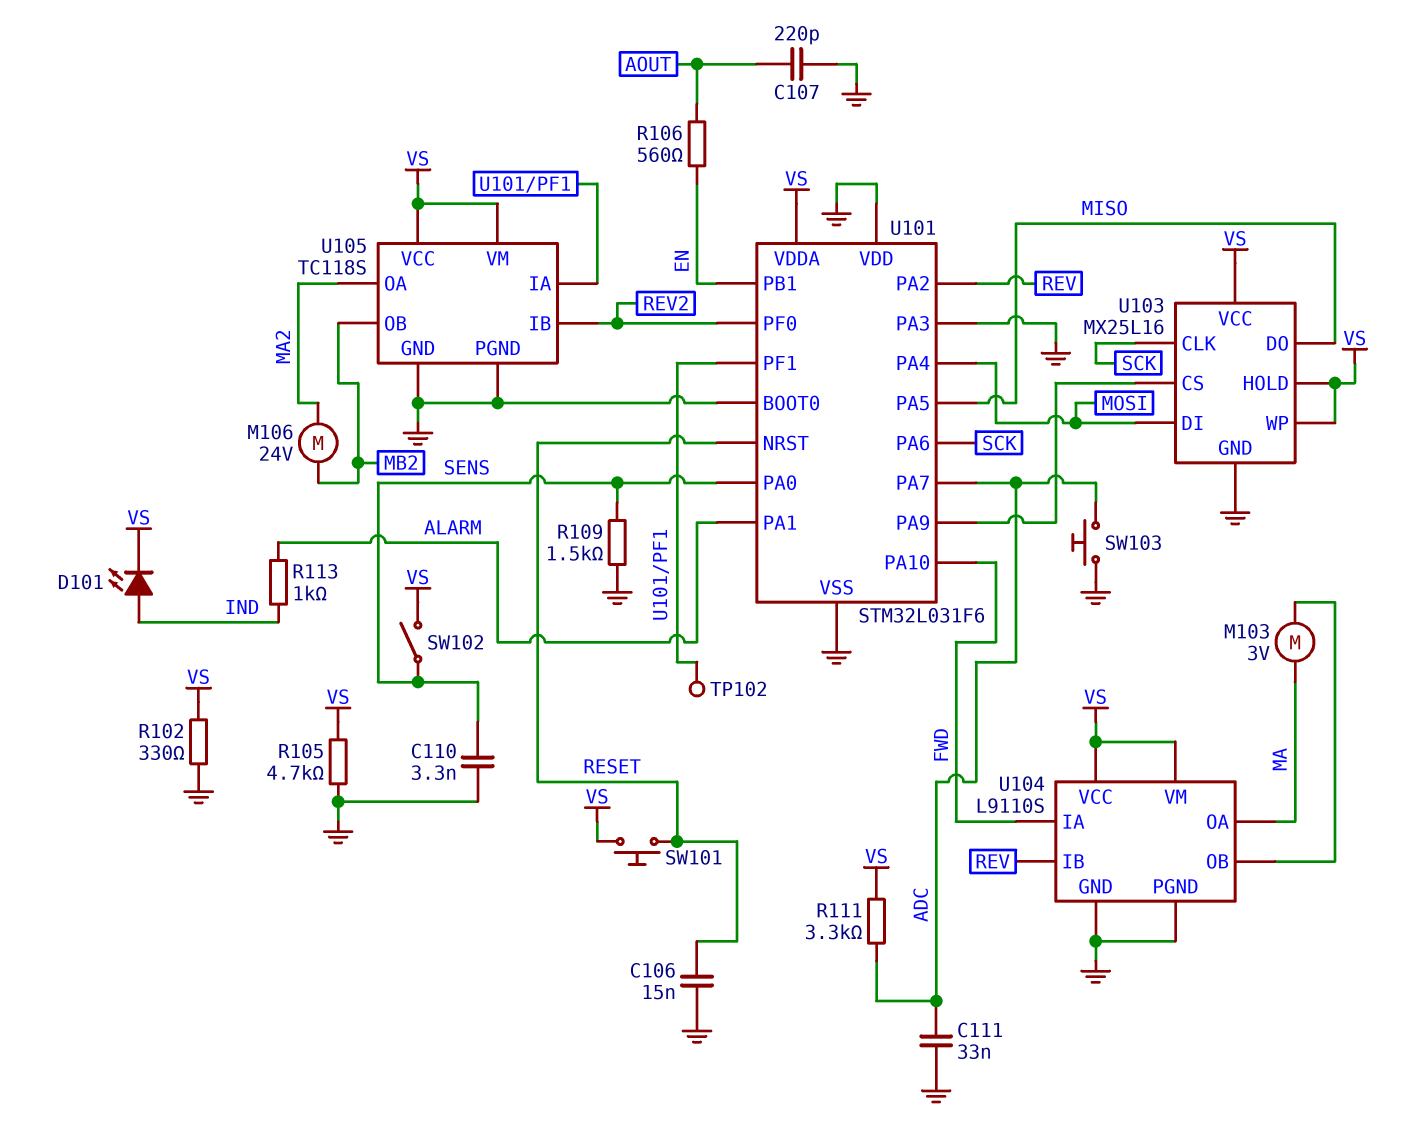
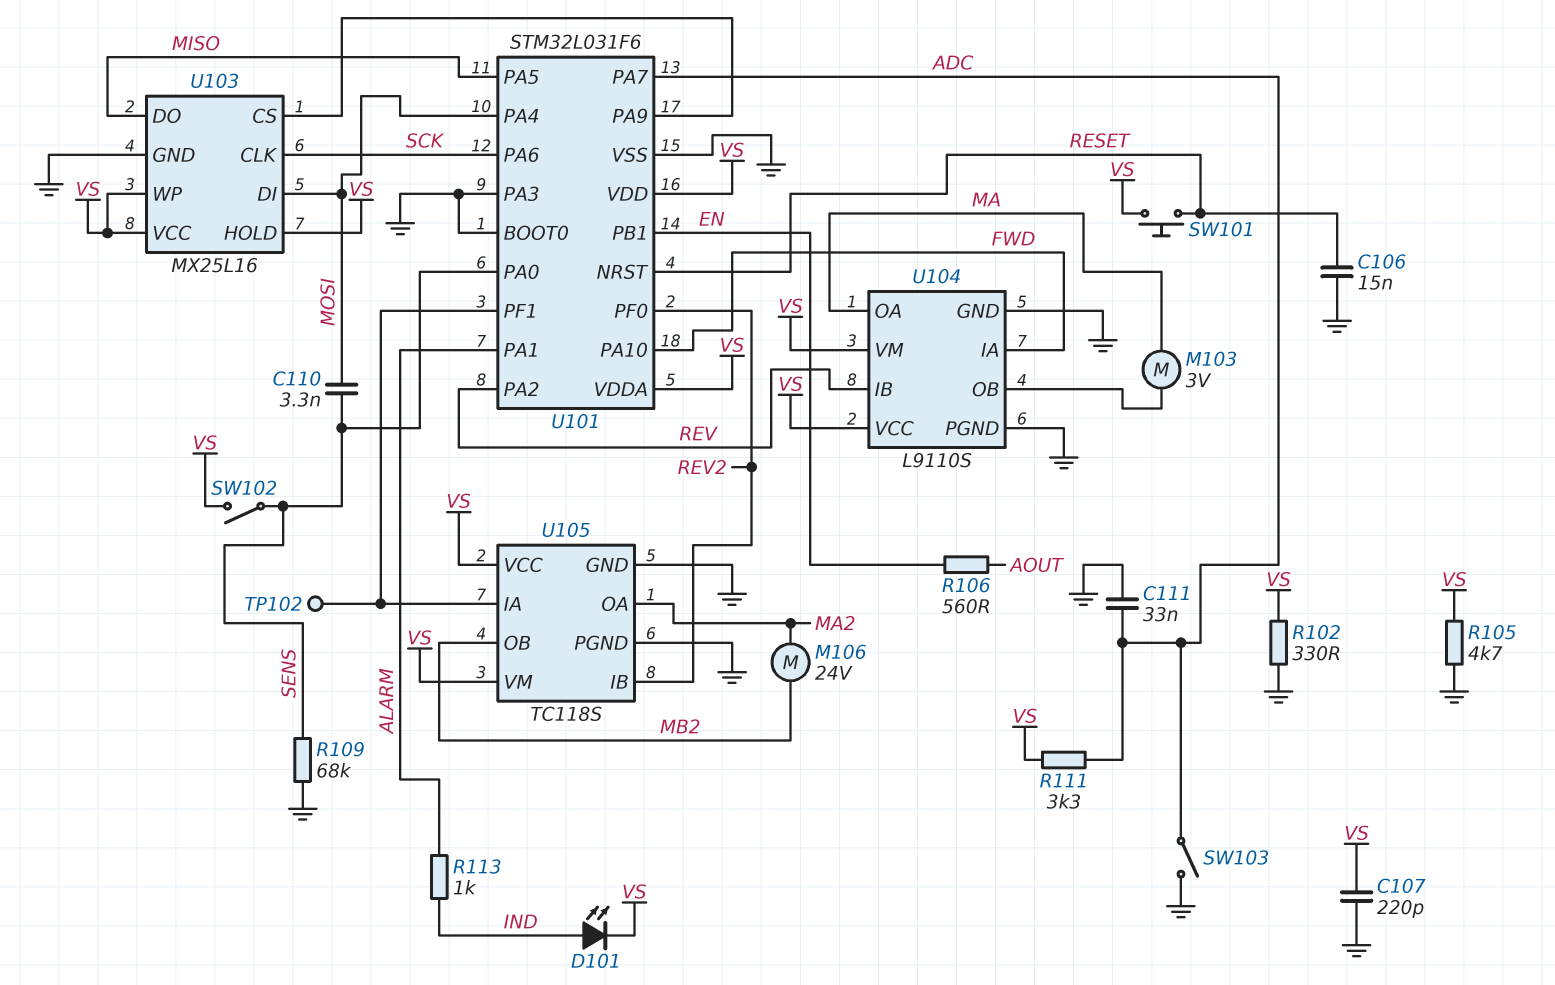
C107: 220pF (AOUT, GND) -> 220pF (GND, VS)
C110: 3.3nF (GND, SENS) -> 3.3nF (MOSI, SENS)
R109: 1.5k (GND, SENS) -> 68k (GND, SENS)
SW103: button (ADC, GND) -> switch (ADC, GND)
U101 pin VDD: GND -> VS

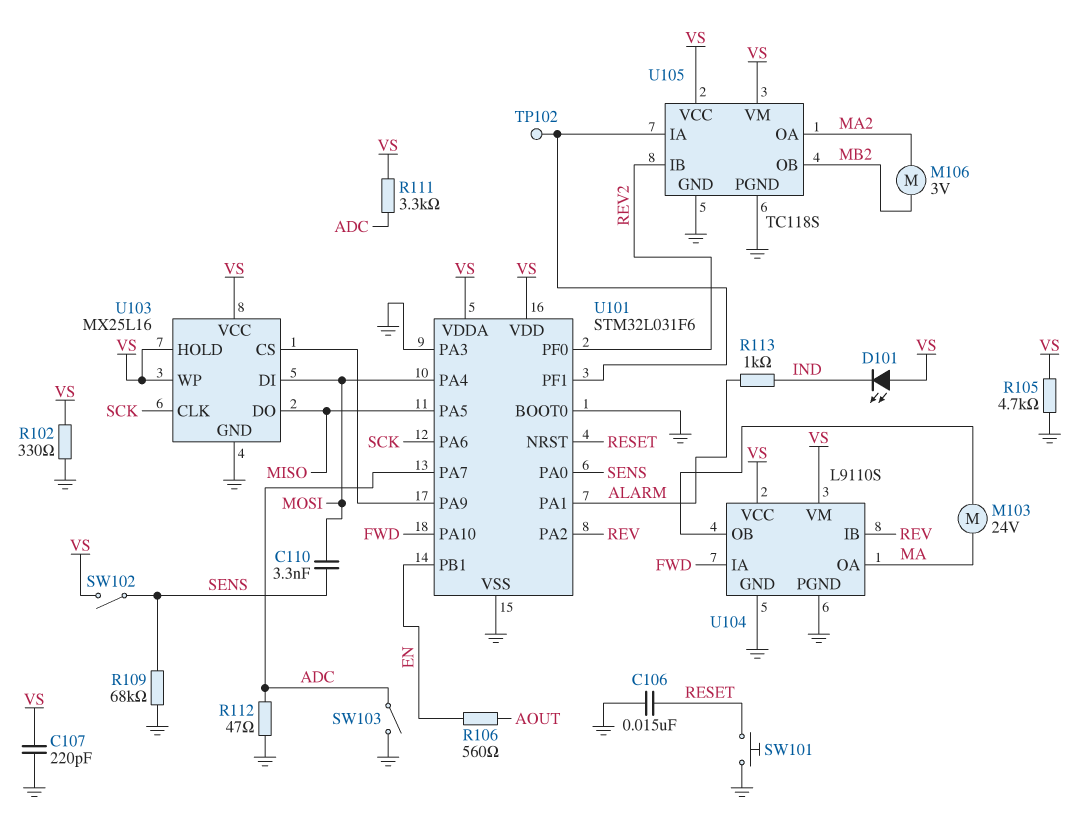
C111: 33nF (ADC, GND) -> none
D101: LED (A IND, K VS) -> LED (A VS, K IND)
M103: motor 3V (MA, U104/OB) -> motor 24V (MA, U104/OB)
M106: motor 24V (MA2, MB2) -> motor 3V (MA2, MB2)
R112: none -> 47 (ADC, GND)
SW101: button (RESET, VS) -> button (GND, RESET)

